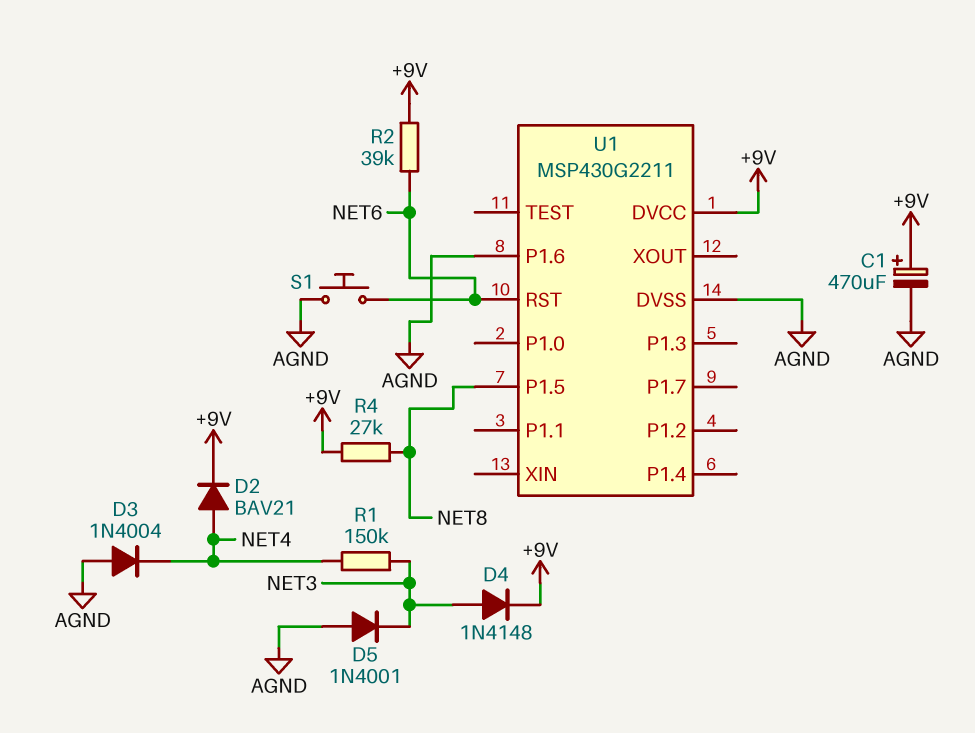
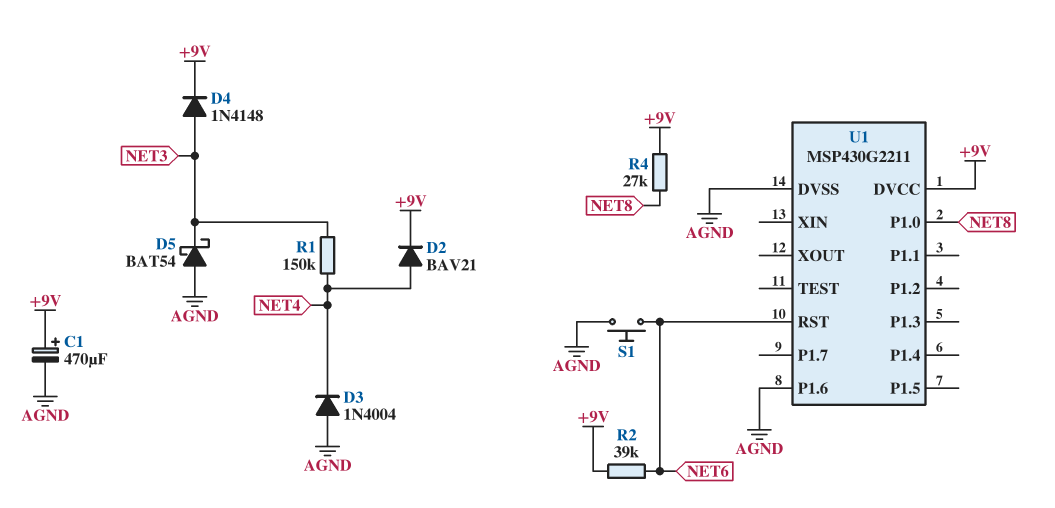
D5: diode 1N4001 (A AGND, K NET3) -> schottky BAT54 (A AGND, K NET3)
U1 pin P1.0: none -> NET8
U1 pin P1.5: NET8 -> none

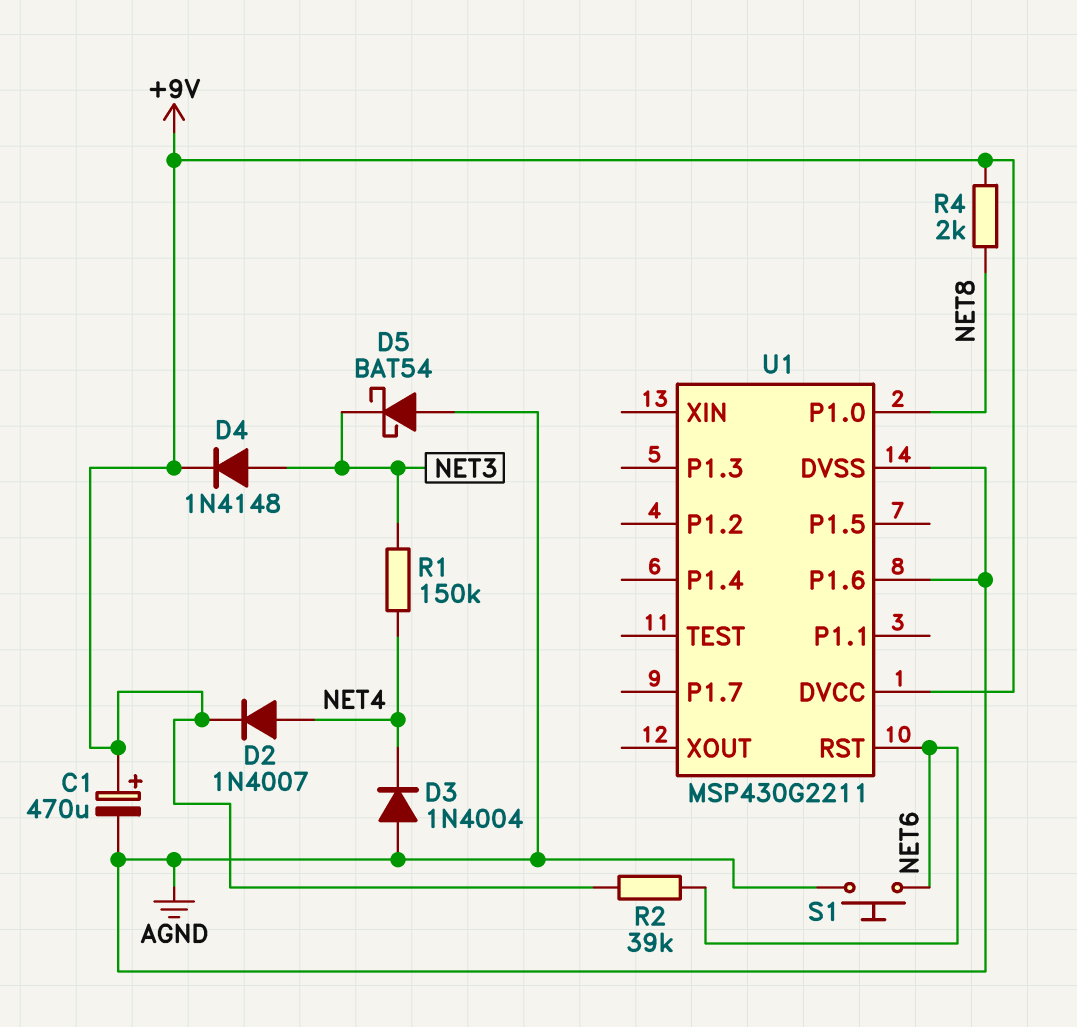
D2: diode BAV21 (A NET4, K +9V) -> diode 1N4007 (A NET4, K +9V)
R4: 27k (+9V, NET8) -> 2k (+9V, NET8)

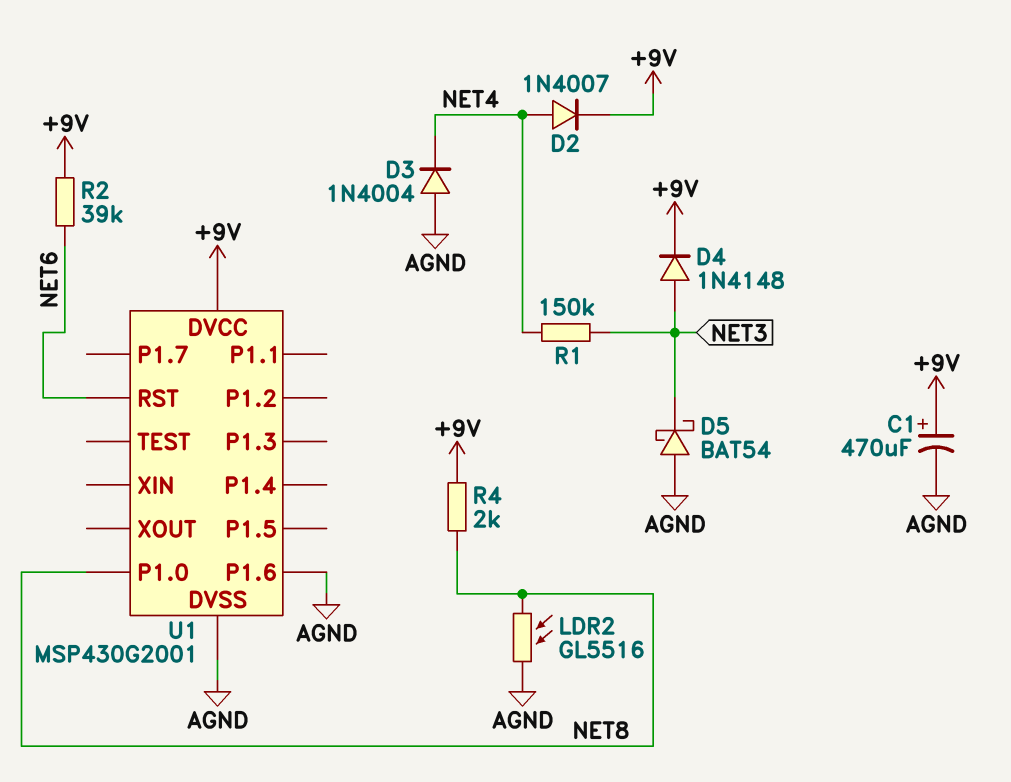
LDR2: none -> GL5516 (AGND, NET8)
S1: button (AGND, NET6) -> none
U1: MSP430G2211 -> MSP430G2001

